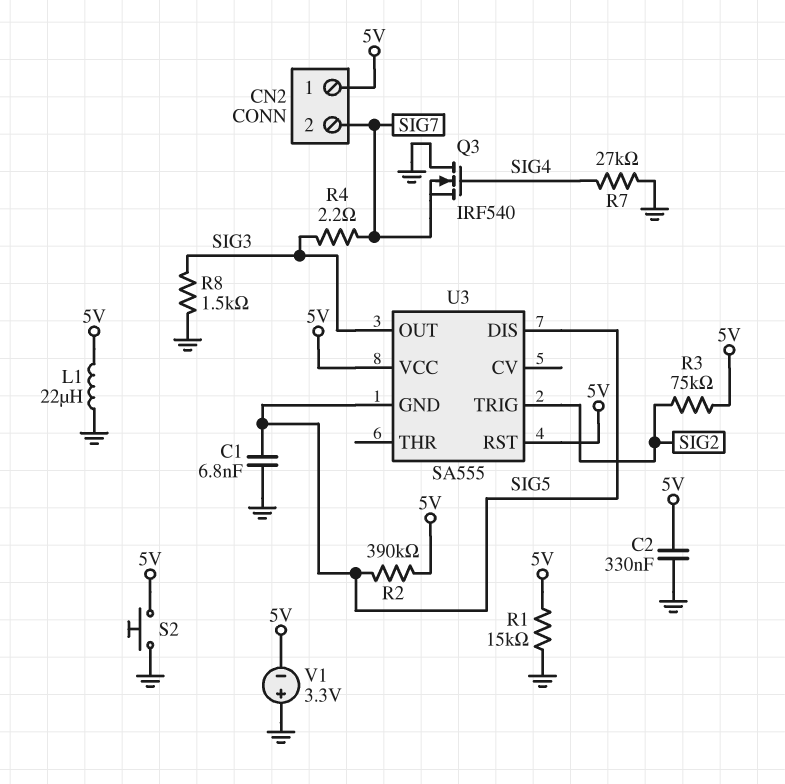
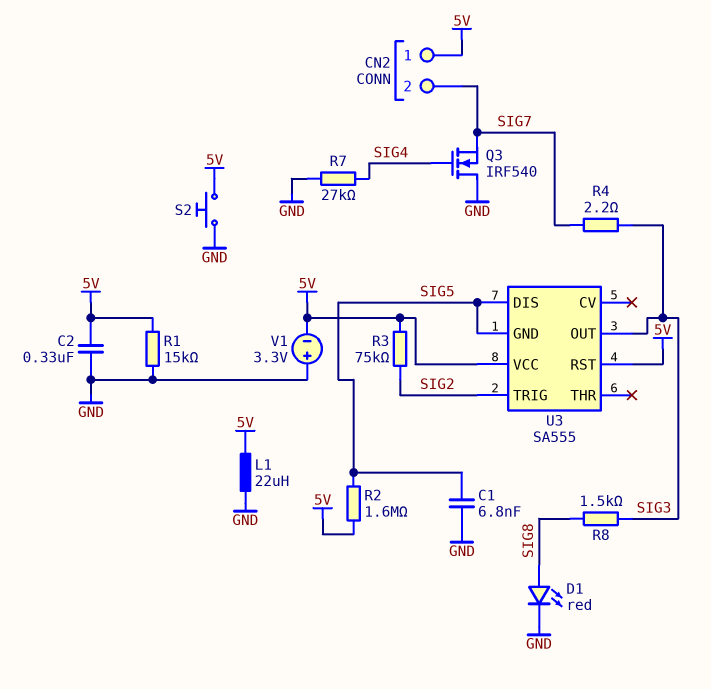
D1: none -> LED red (A SIG8, K GND)
R2: 390k (5V, SIG5) -> 1.6M (5V, SIG5)
R8: 1.5k (GND, SIG3) -> 1.5k (SIG3, SIG8)

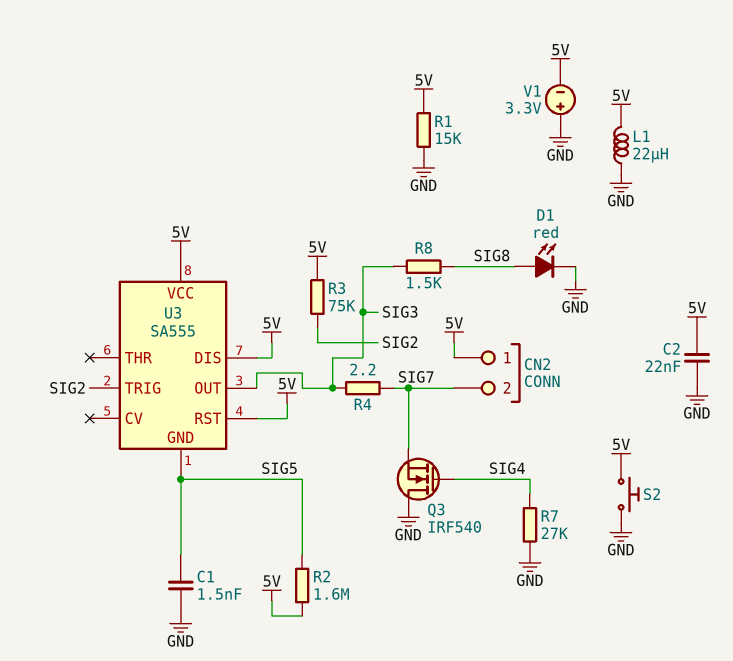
C1: 6.8nF (GND, SIG5) -> 1.5nF (GND, SIG5)
C2: 330nF (5V, GND) -> 22nF (5V, GND)
U3 pin DIS: SIG5 -> 5V

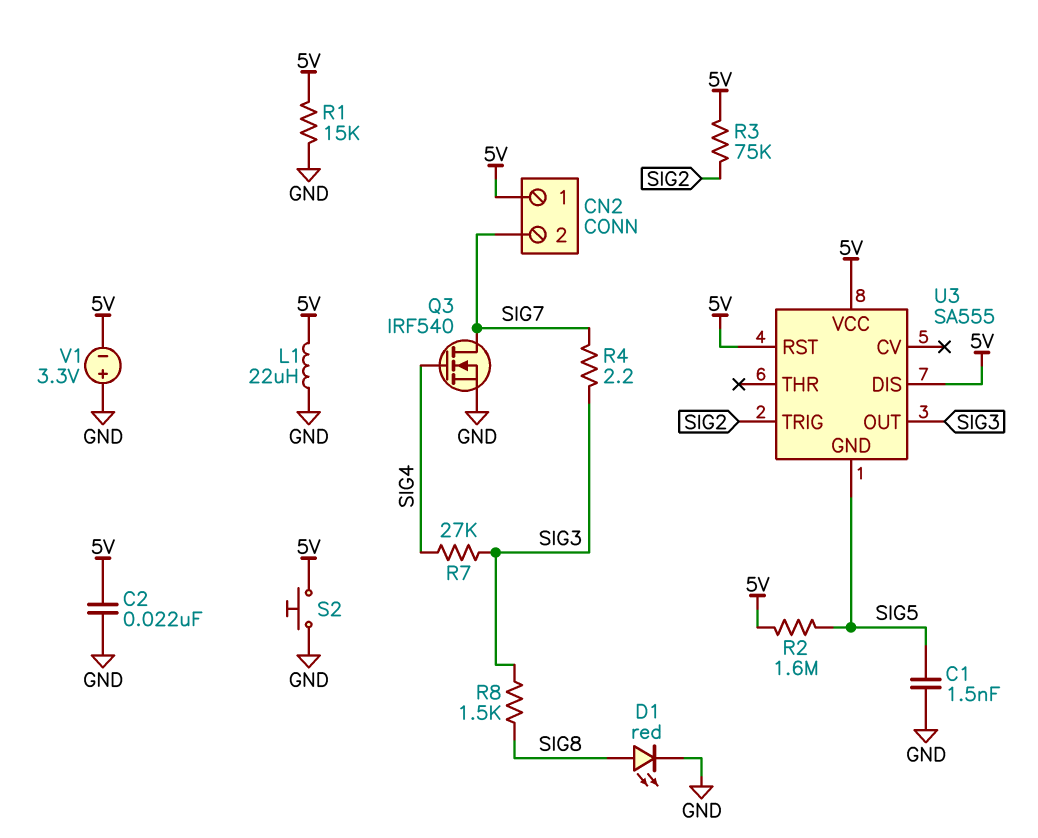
Q3: NMOS IRF540 (G SIG4, D GND, S SIG7) -> NMOS IRF540 (G SIG4, D SIG7, S GND)
R7: 27k (GND, SIG4) -> 27k (SIG3, SIG4)

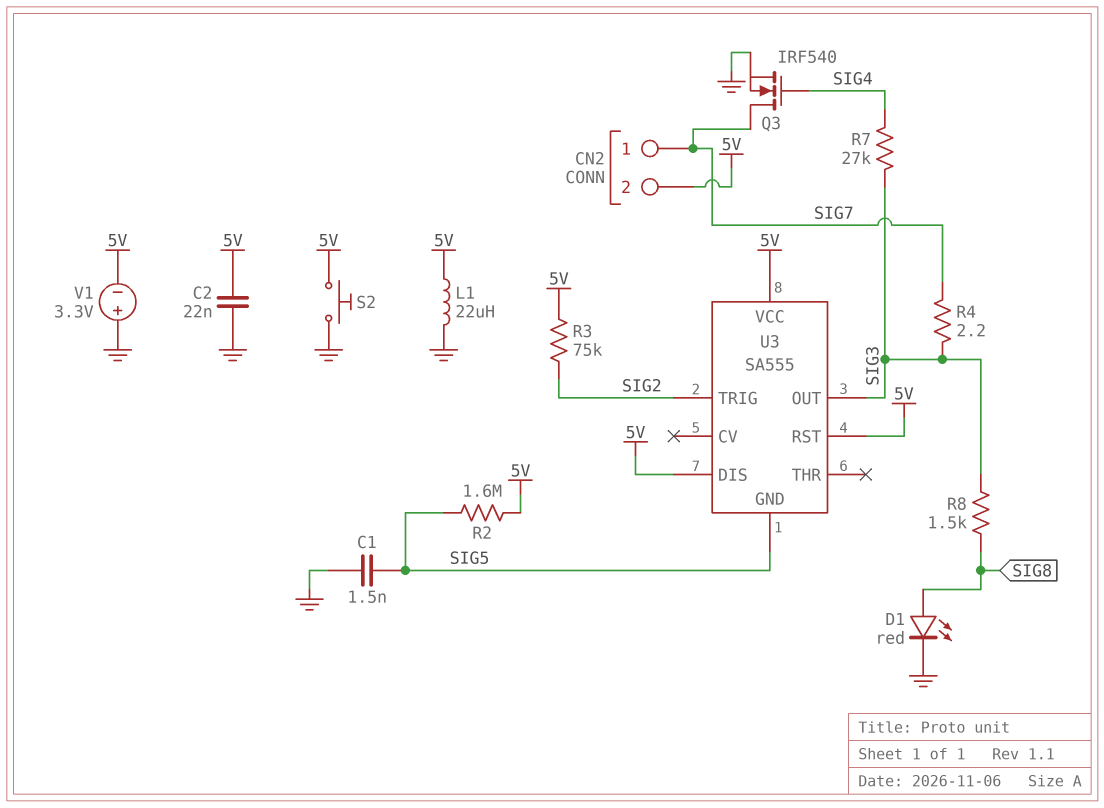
CN2 pin 1: 5V -> SIG7
CN2 pin 2: SIG7 -> 5V
R1: 15k (5V, GND) -> none

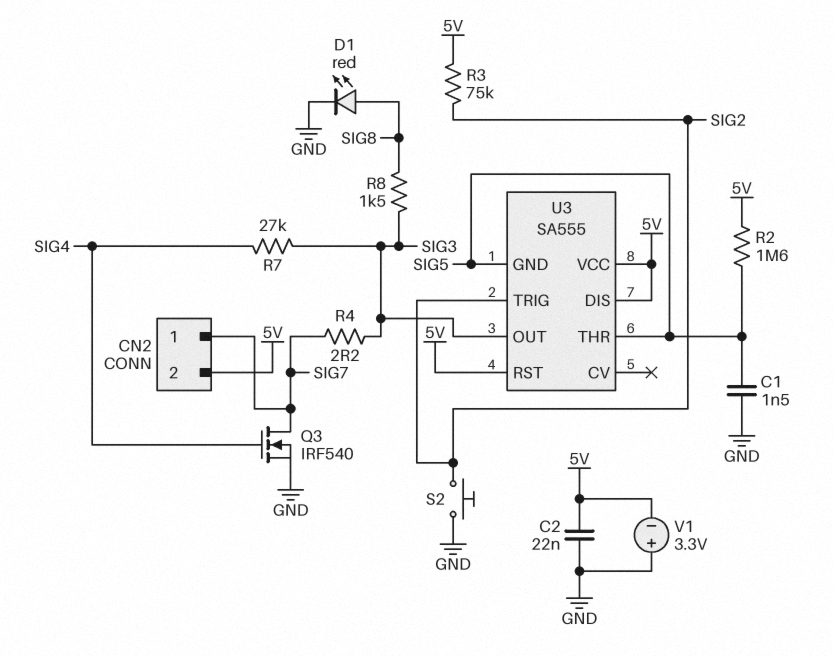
L1: 22uH (5V, GND) -> none
S2: button (5V, GND) -> button (GND, SIG2)
U3 pin THR: none -> SIG5

